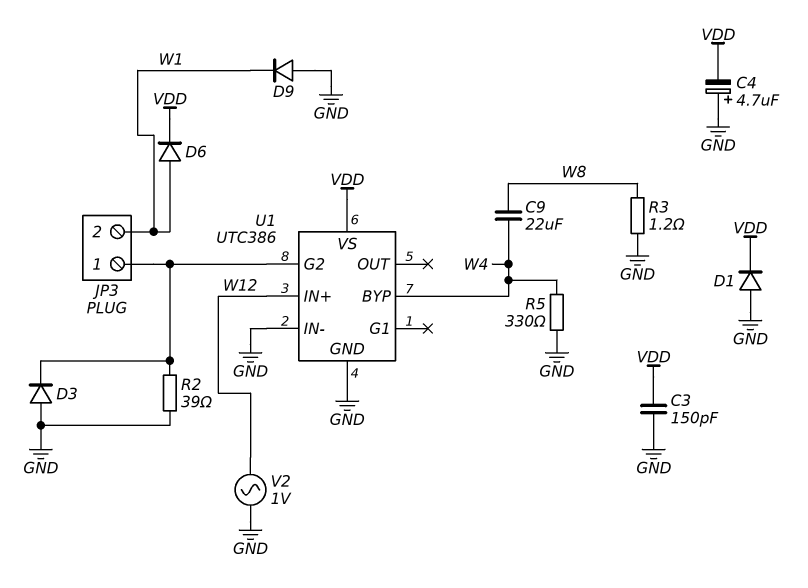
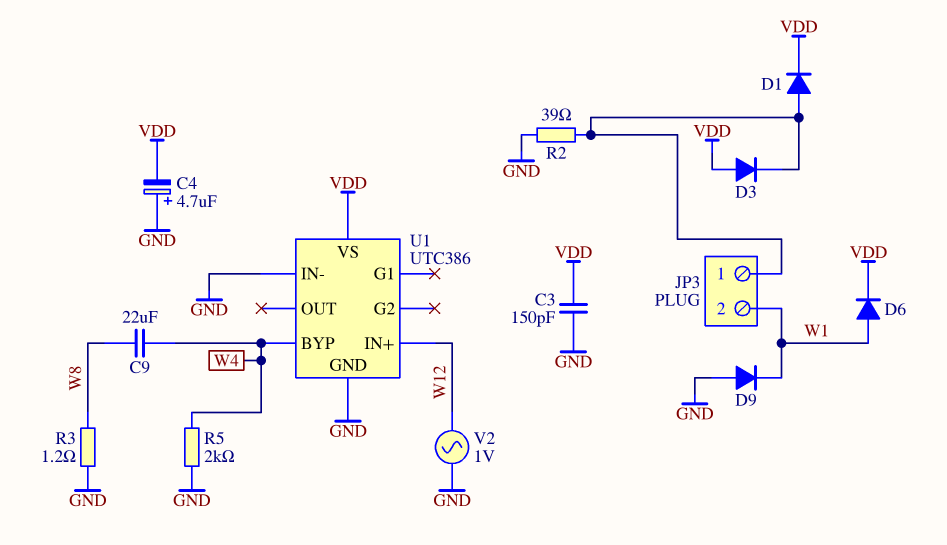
D1: diode (A GND, K VDD) -> diode (A JP3/1, K VDD)
D3: diode (A GND, K JP3/1) -> diode (A VDD, K JP3/1)
R5: 330 (GND, W4) -> 2k (GND, W4)
U1 pin G2: JP3/1 -> none

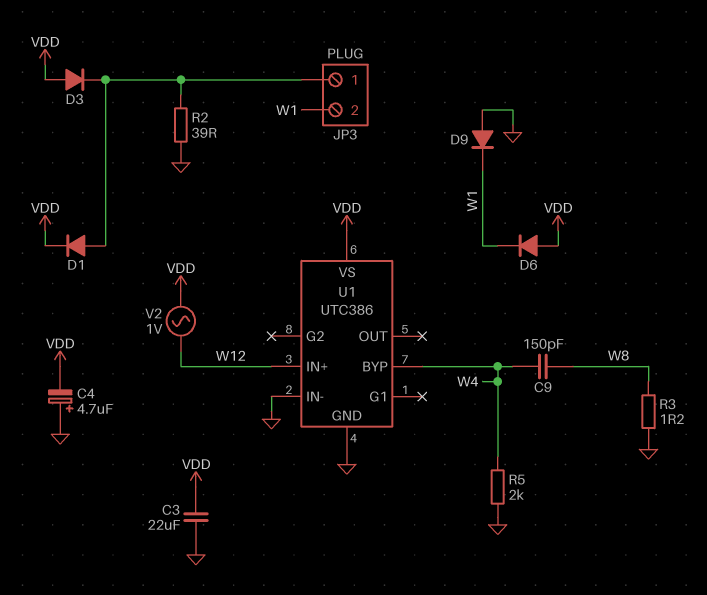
C3: 150pF (GND, VDD) -> 22uF (GND, VDD)
C9: 22uF (W4, W8) -> 150pF (W4, W8)
D6: diode (A W1, K VDD) -> diode (A VDD, K W1)
V2: AC 1V (GND, W12) -> AC 1V (VDD, W12)

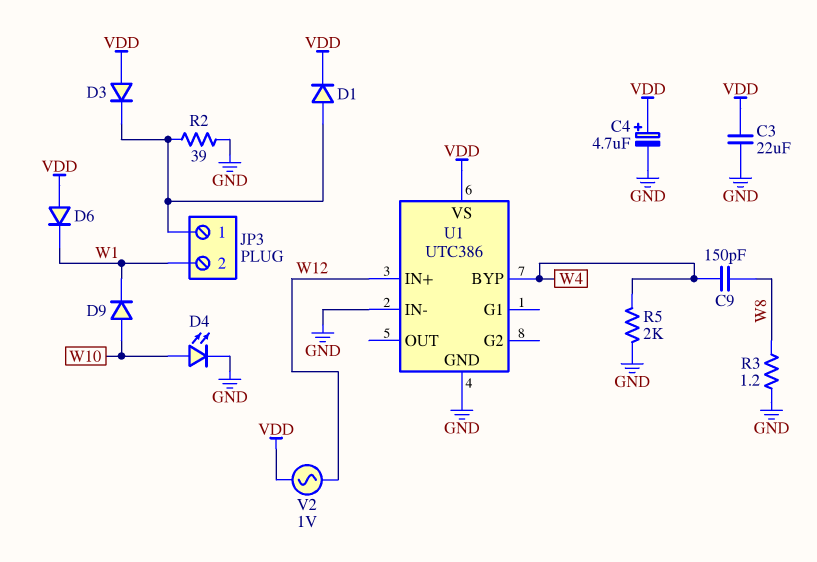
C4: 4.7uF (plus GND, minus VDD) -> 4.7uF (plus VDD, minus GND)
D4: none -> LED (A W10, K GND)
D9: diode (A GND, K W1) -> diode (A W10, K W1)

